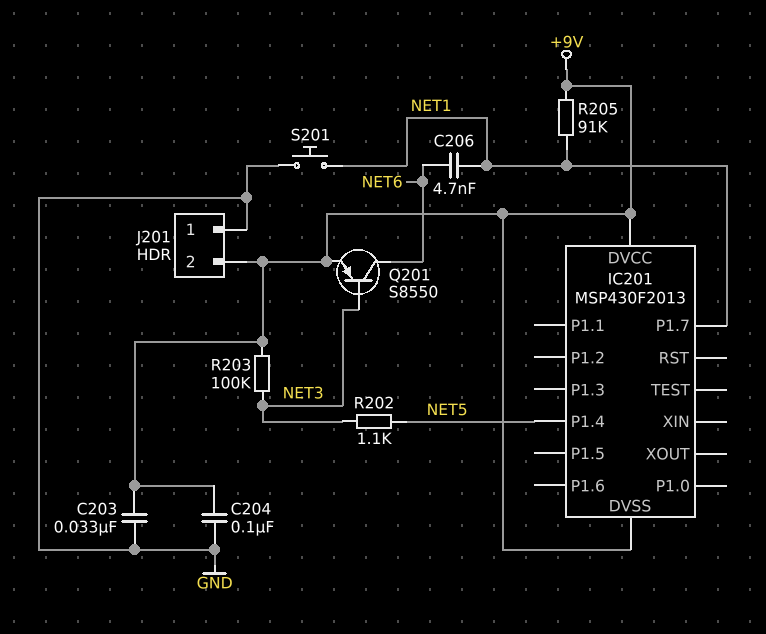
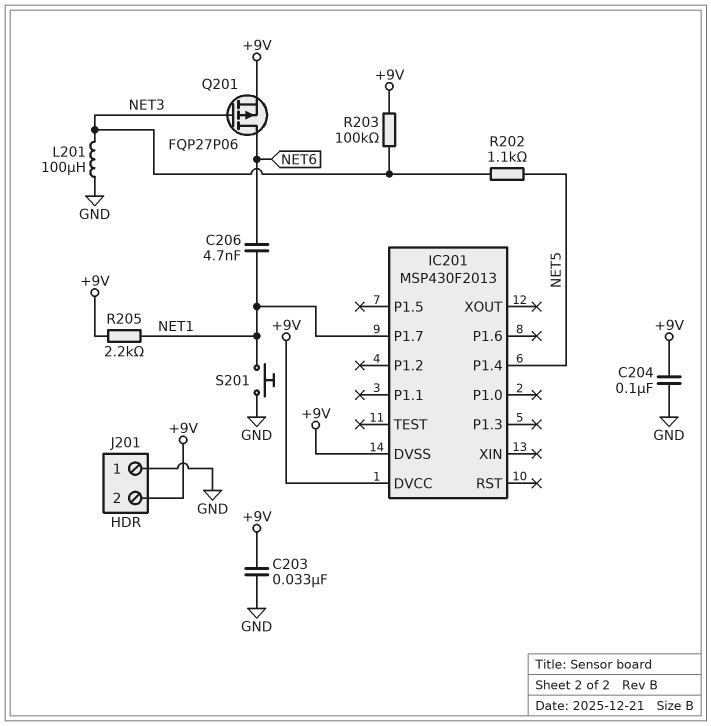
L201: none -> 100uH (GND, NET3)
Q201: PNP S8550 (B NET3, C NET6, E +9V) -> PMOS FQP27P06 (G NET3, D NET6, S +9V)
R205: 91k (+9V, NET1) -> 2.2k (+9V, NET1)

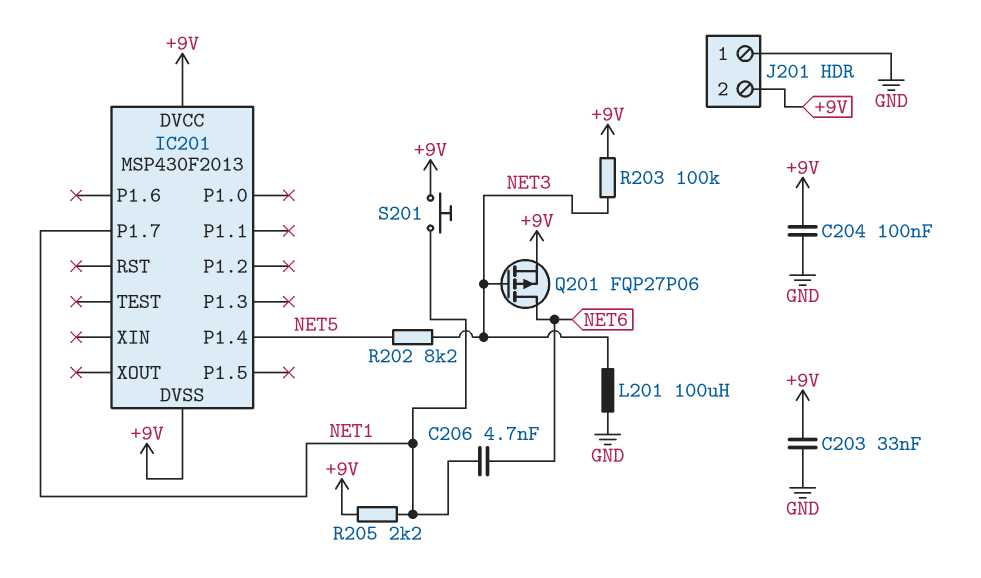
R202: 1.1k (NET3, NET5) -> 8.2k (NET3, NET5)
S201: button (GND, NET1) -> button (+9V, NET1)

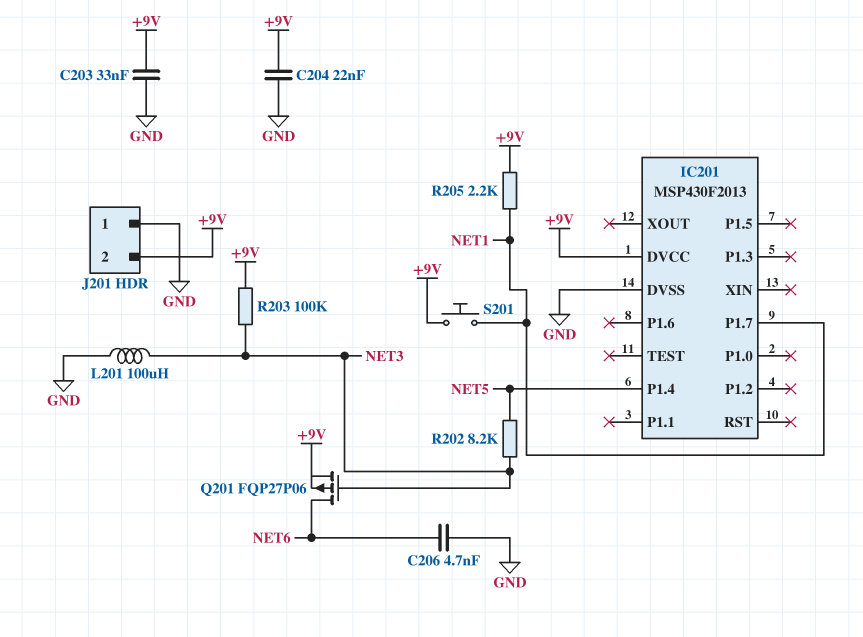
C204: 100nF (+9V, GND) -> 22nF (+9V, GND)
C206: 4.7nF (NET1, NET6) -> 4.7nF (GND, NET6)
IC201 pin DVSS: +9V -> GND

